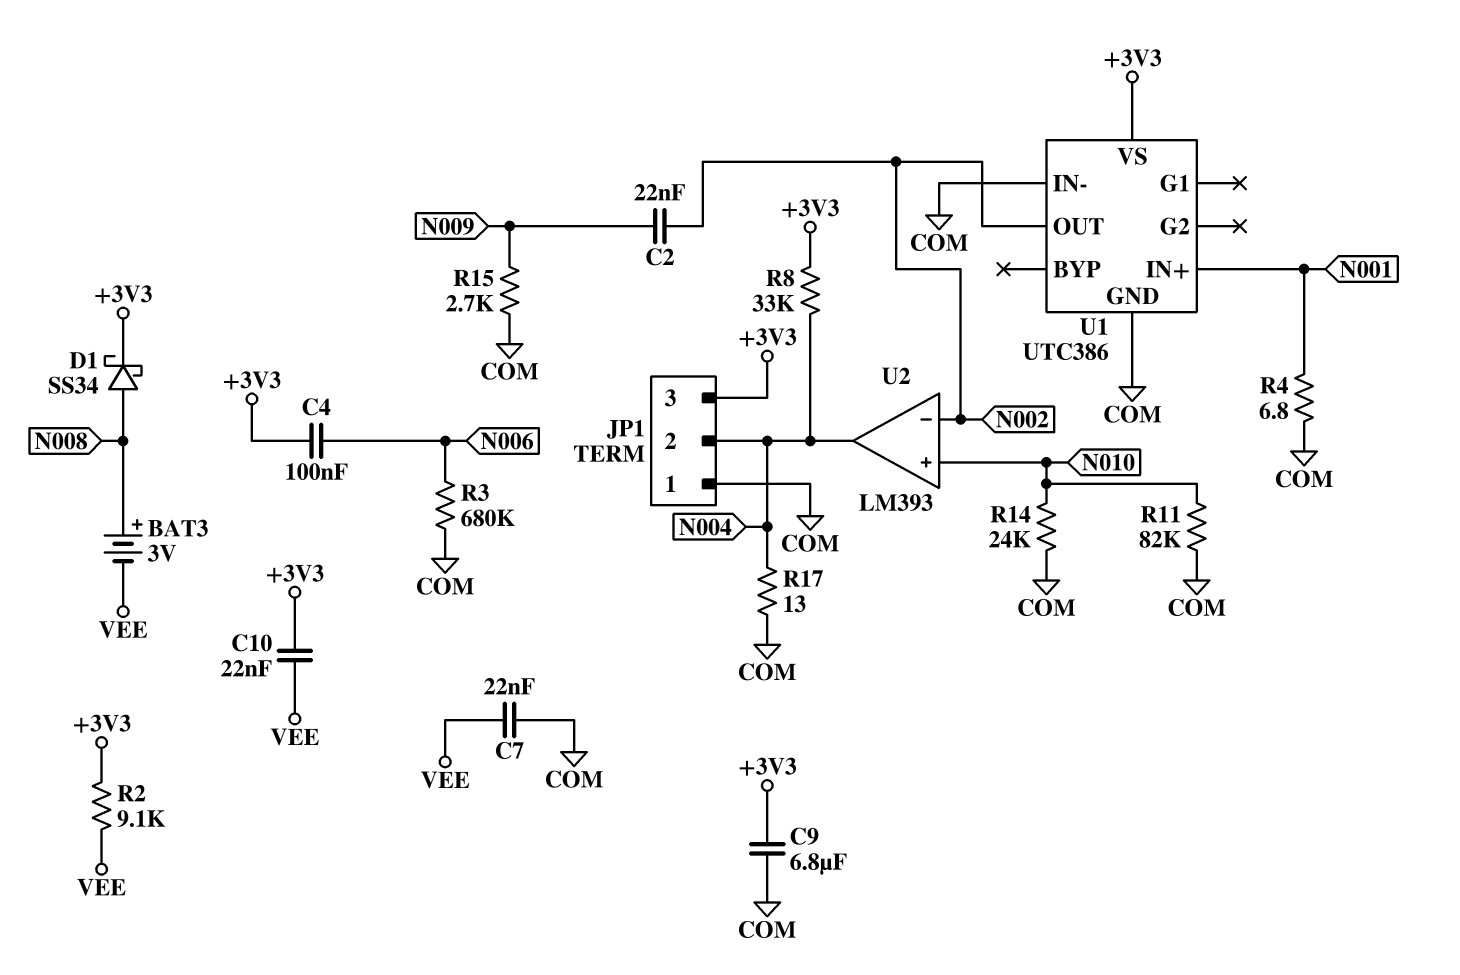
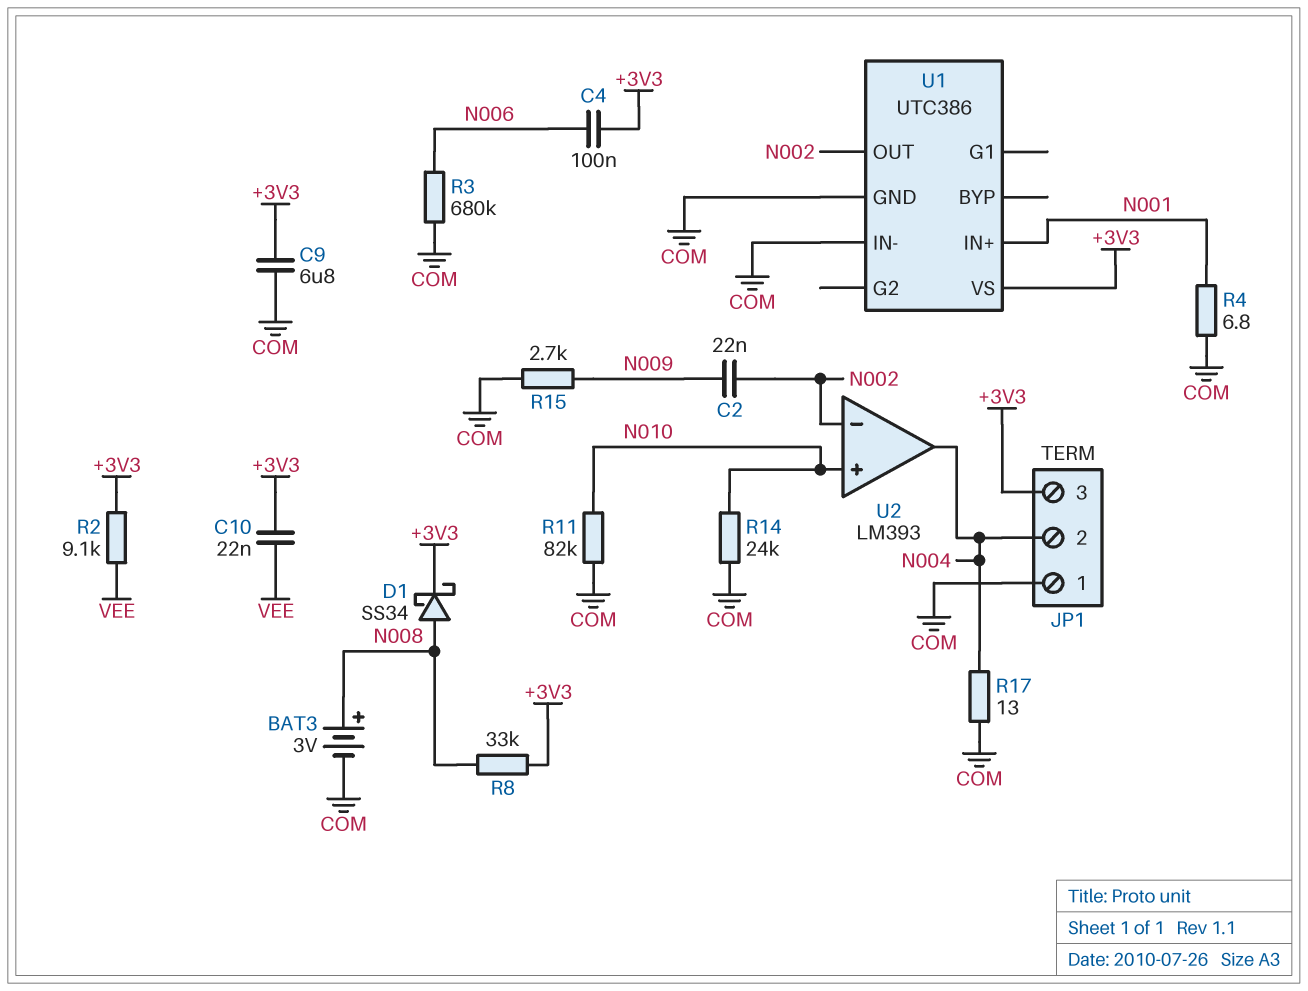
BAT3: 3V (plus N008, minus VEE) -> 3V (plus N008, minus COM)
C7: 22nF (COM, VEE) -> none
R8: 33k (+3V3, N004) -> 33k (+3V3, N008)

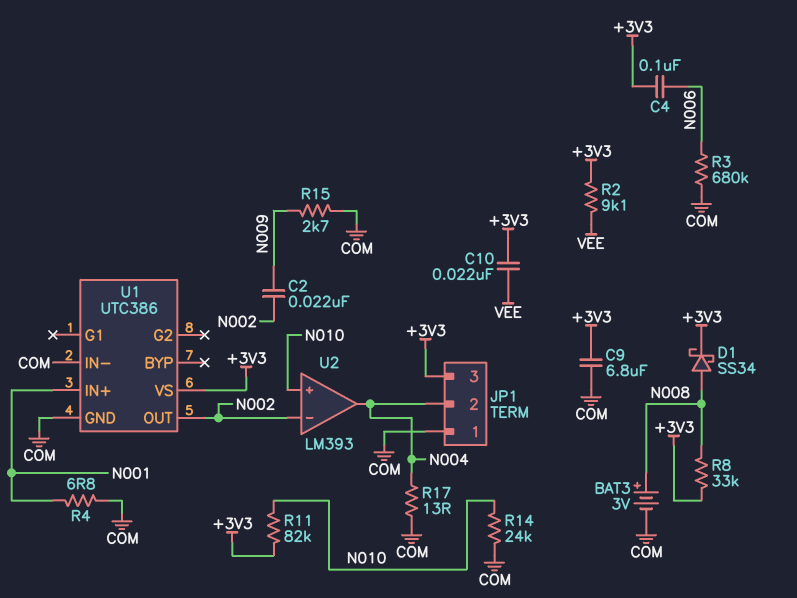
R11: 82k (COM, N010) -> 82k (+3V3, N010)

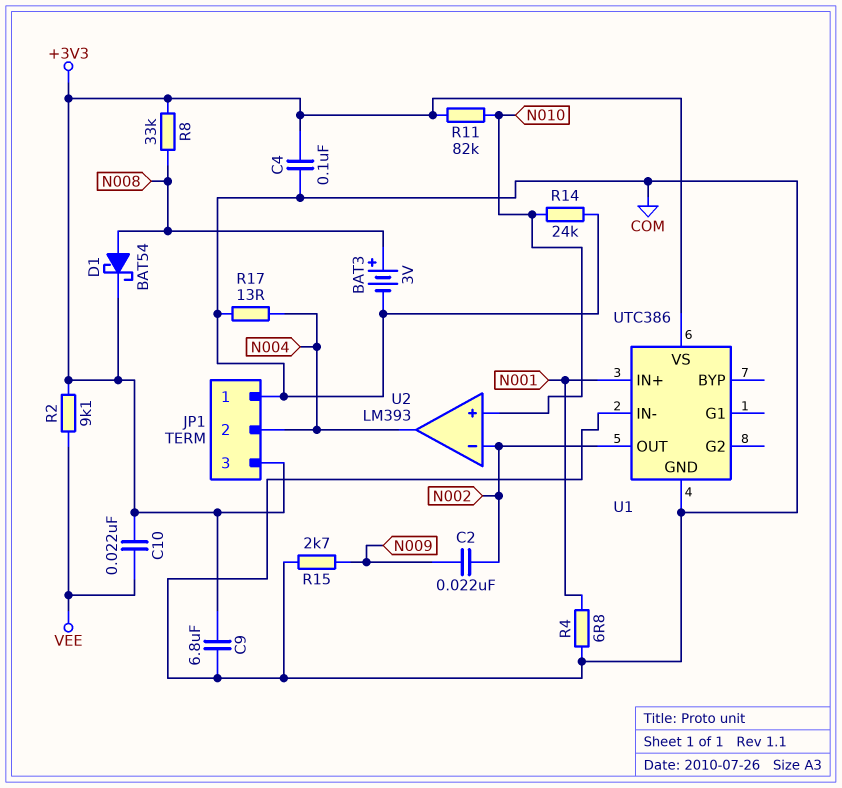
C4: 100nF (+3V3, N006) -> 100nF (+3V3, COM)
D1: schottky SS34 (A N008, K +3V3) -> schottky BAT54 (A N008, K +3V3)
R3: 680k (COM, N006) -> none

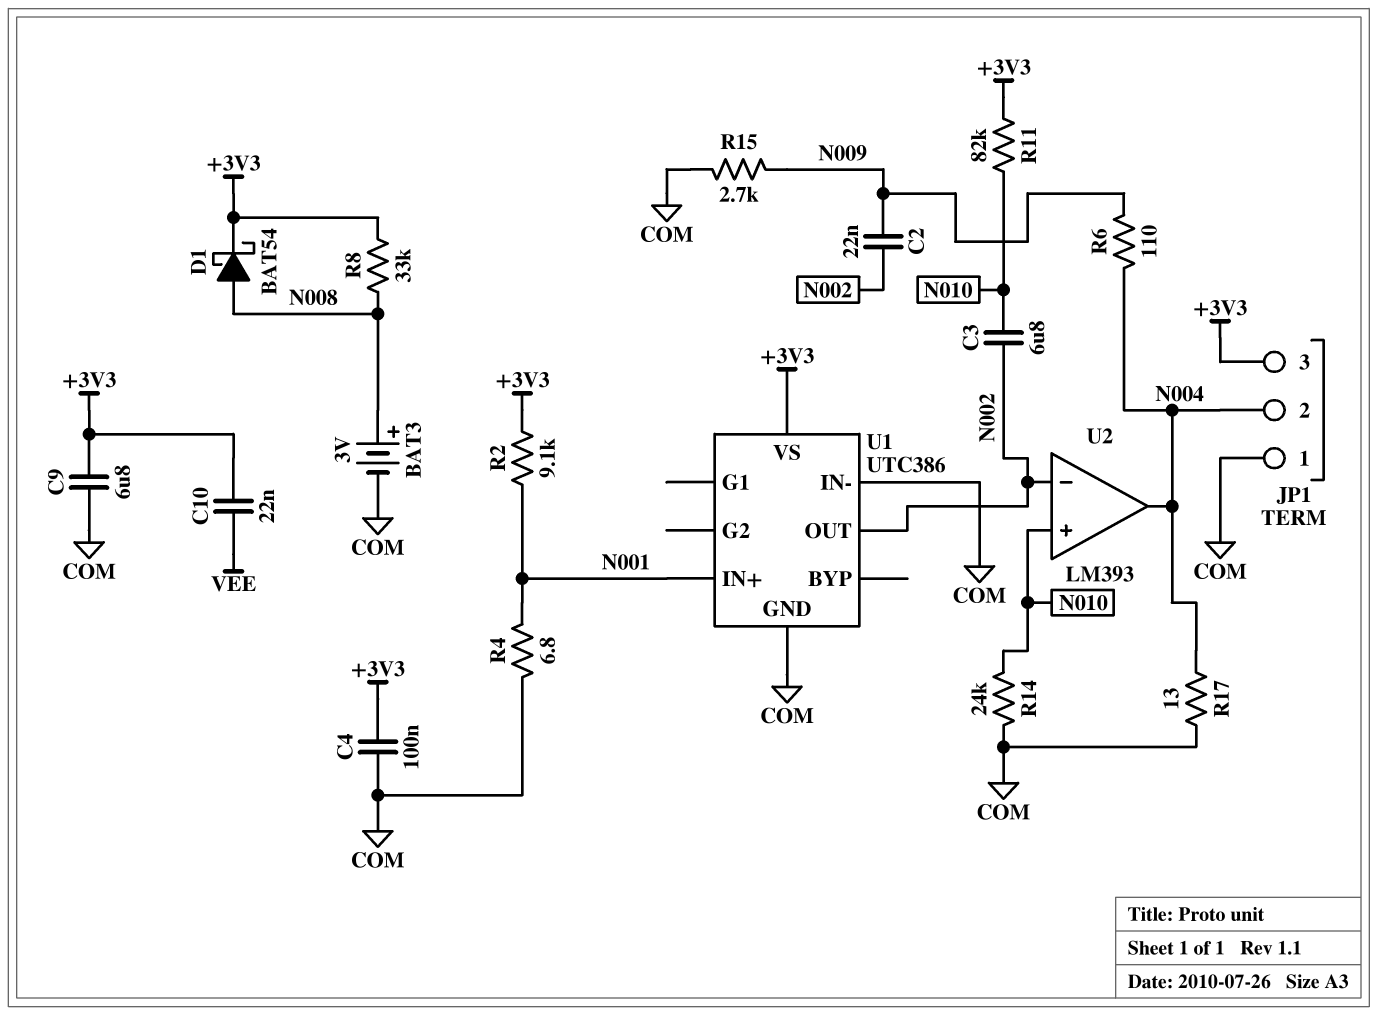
C3: none -> 6.8uF (N002, N010)
R2: 9.1k (+3V3, VEE) -> 9.1k (+3V3, N001)
R6: none -> 110 (N004, N009)

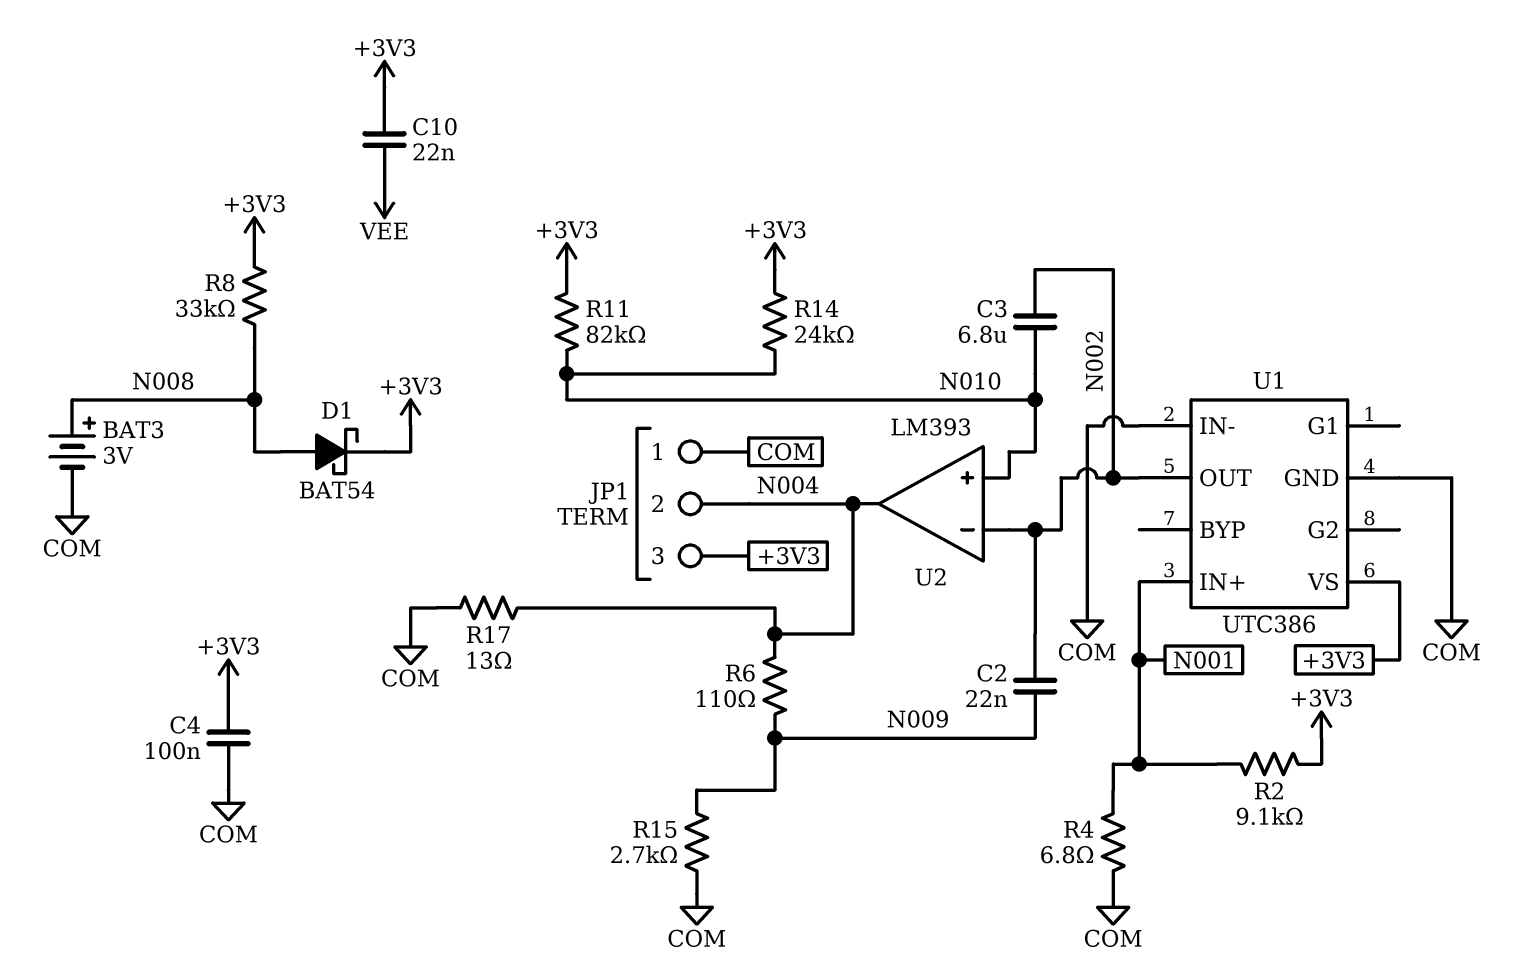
C9: 6.8uF (+3V3, COM) -> none
R14: 24k (COM, N010) -> 24k (+3V3, N010)

